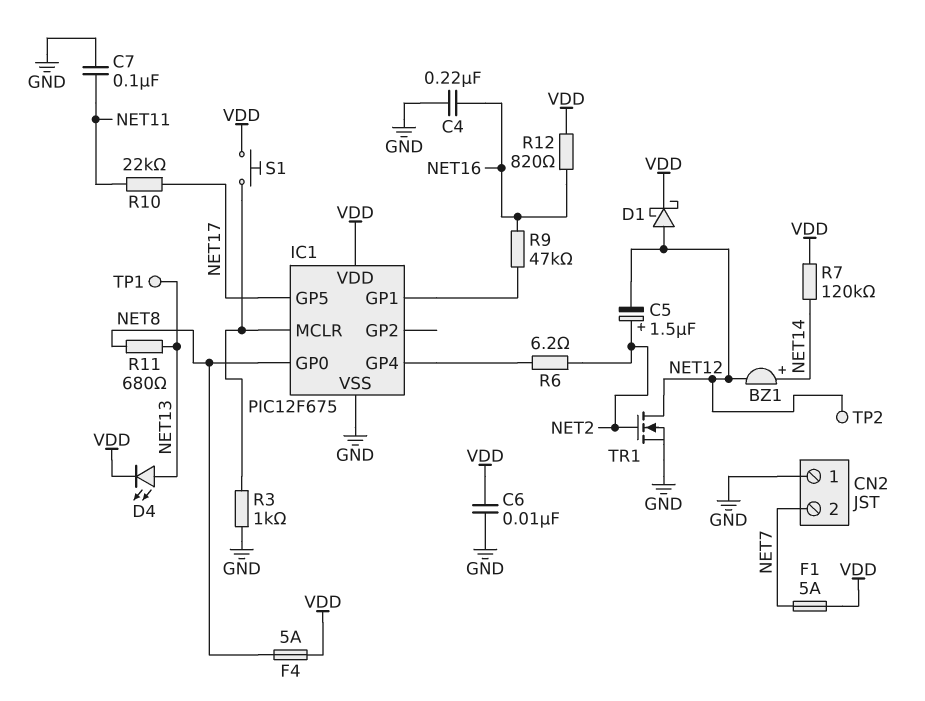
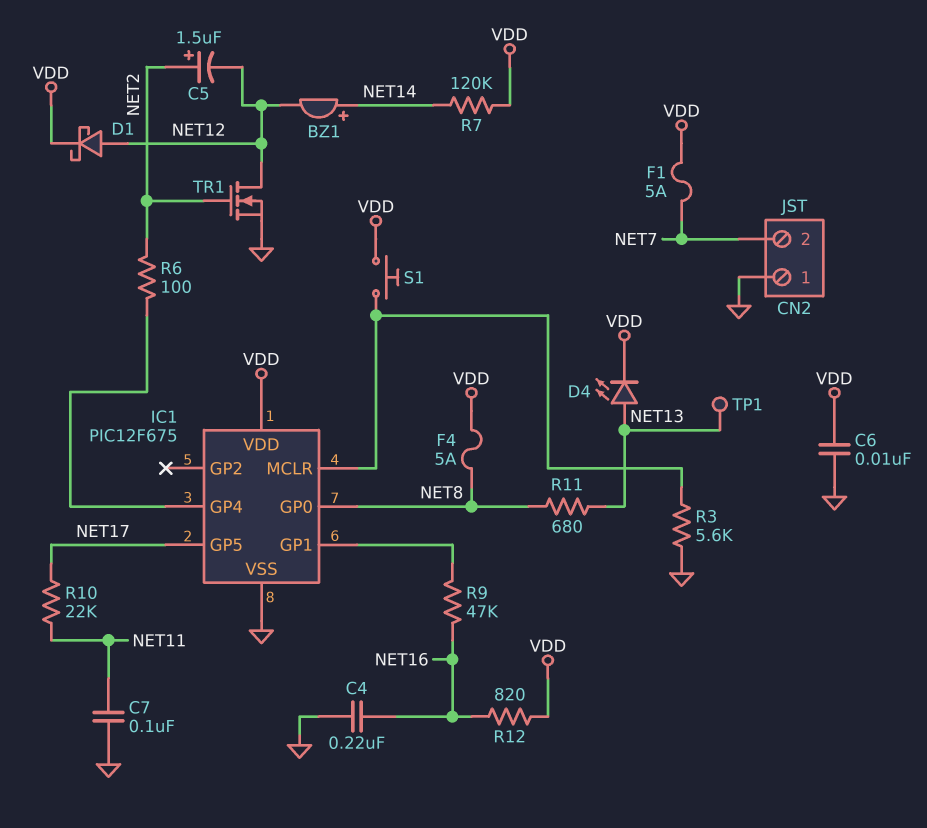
R3: 1k (GND, IC1/MCLR) -> 5.6k (GND, IC1/MCLR)
R6: 6.2 (IC1/GP4, NET2) -> 100 (IC1/GP4, NET2)
TP2: test point (NET12) -> none

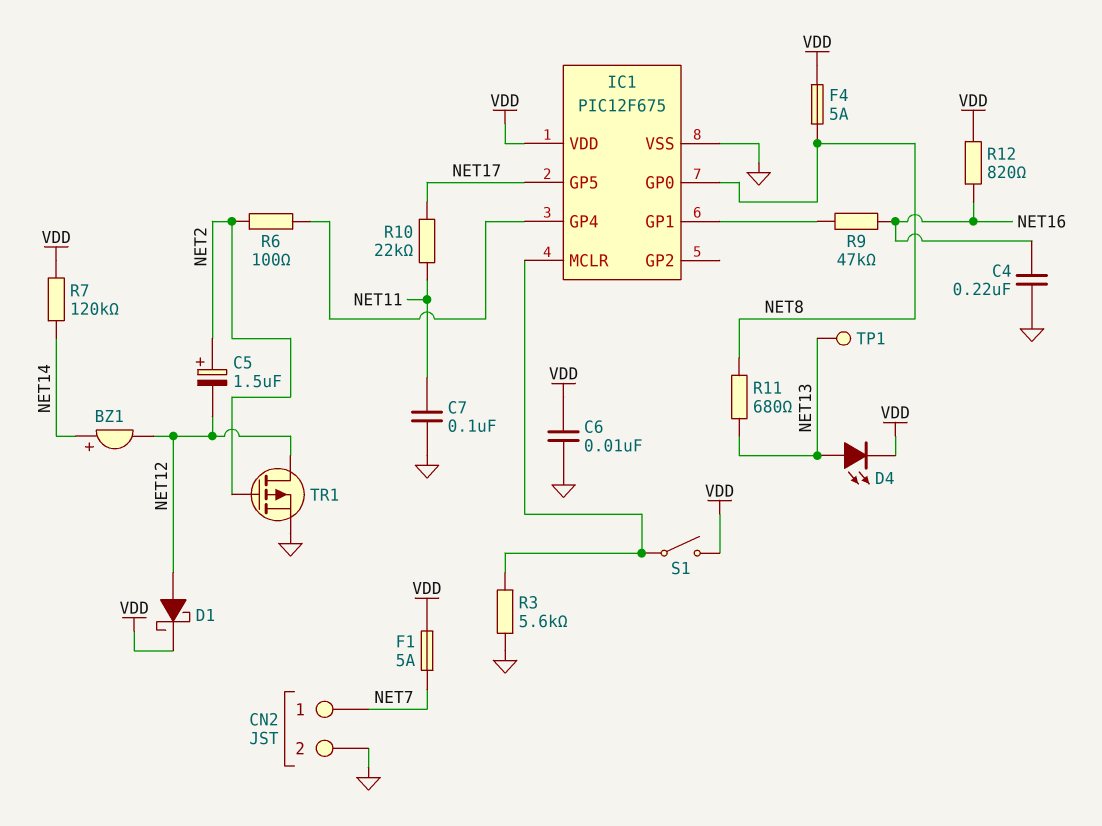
CN2 pin 1: GND -> NET7
CN2 pin 2: NET7 -> GND
S1: button (IC1/MCLR, VDD) -> switch (IC1/MCLR, VDD)
TR1: NMOS (G NET2, D NET12, S GND) -> PMOS (G NET2, D NET12, S GND)

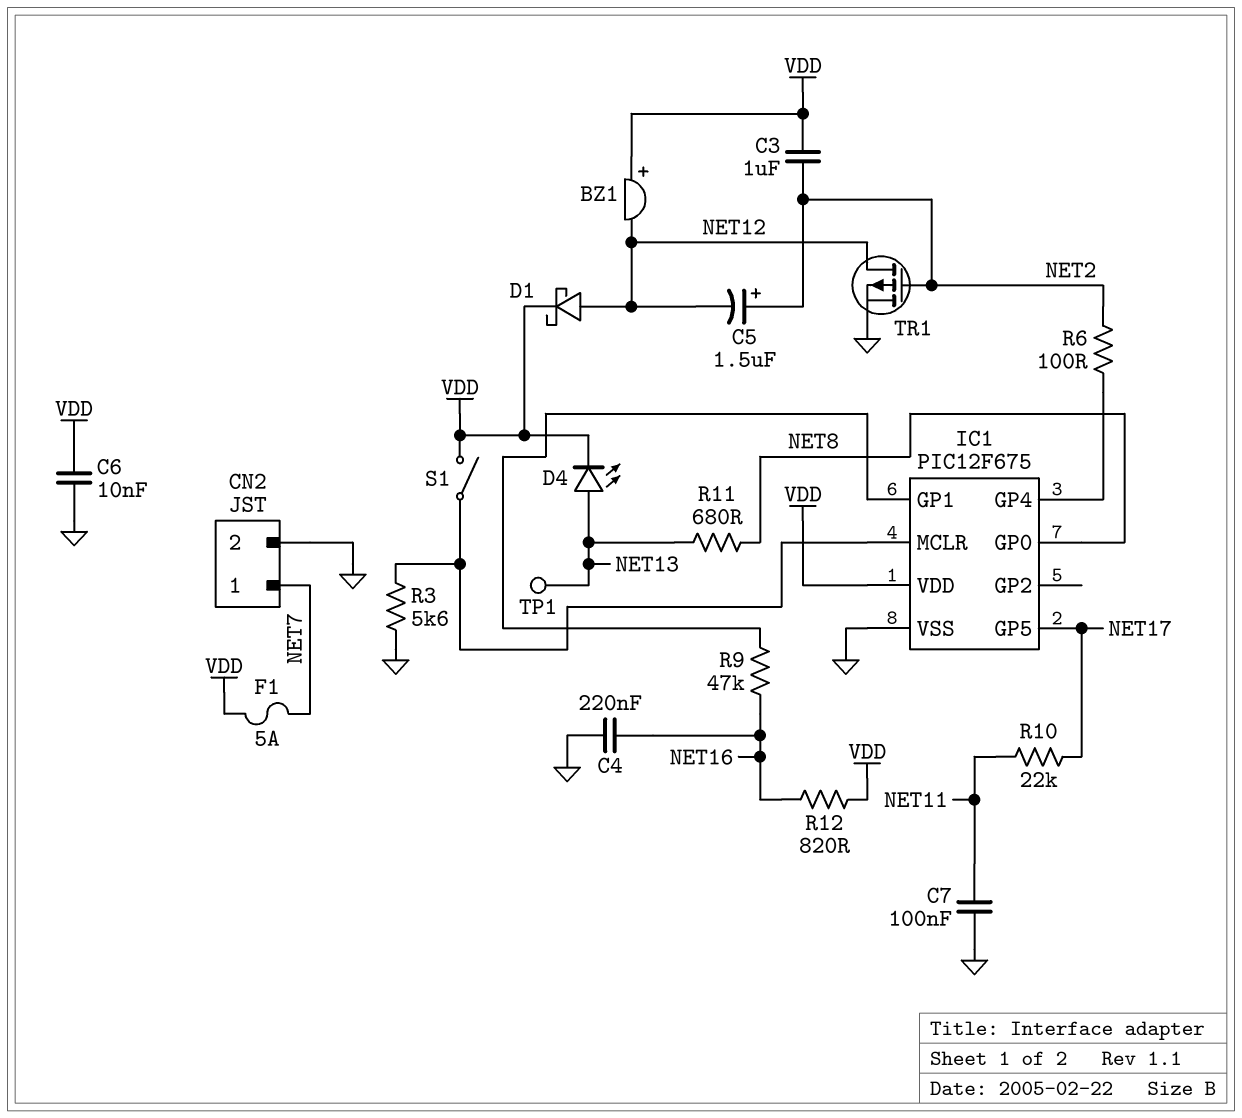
BZ1: buzzer (plus NET14, minus NET12) -> buzzer (plus VDD, minus NET12)
C3: none -> 1uF (NET2, VDD)
F4: 5A (NET8, VDD) -> none
R7: 120k (NET14, VDD) -> none

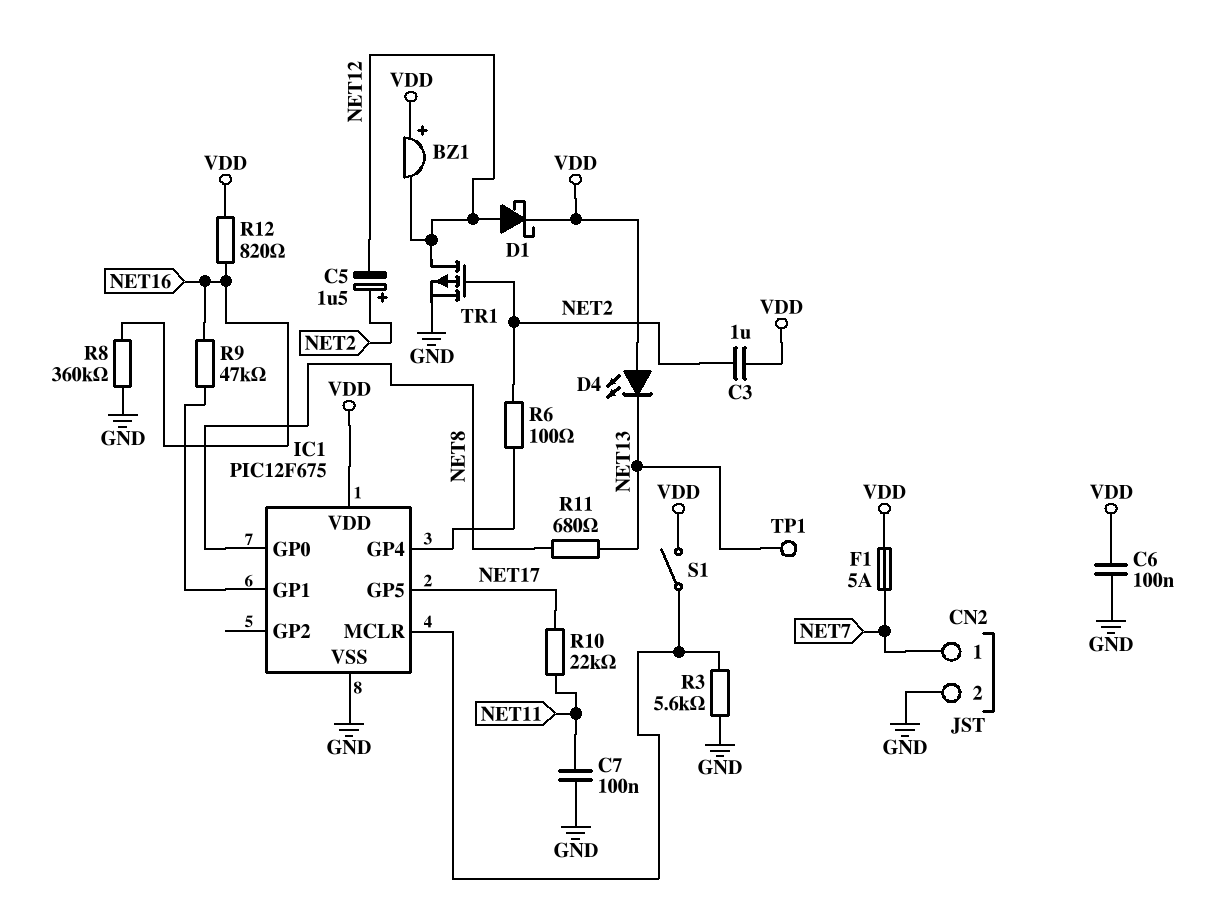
C4: 220nF (GND, NET16) -> none
C6: 10nF (GND, VDD) -> 100nF (GND, VDD)
D4: LED (A NET13, K VDD) -> LED (A VDD, K NET13)
R8: none -> 360k (GND, NET16)

